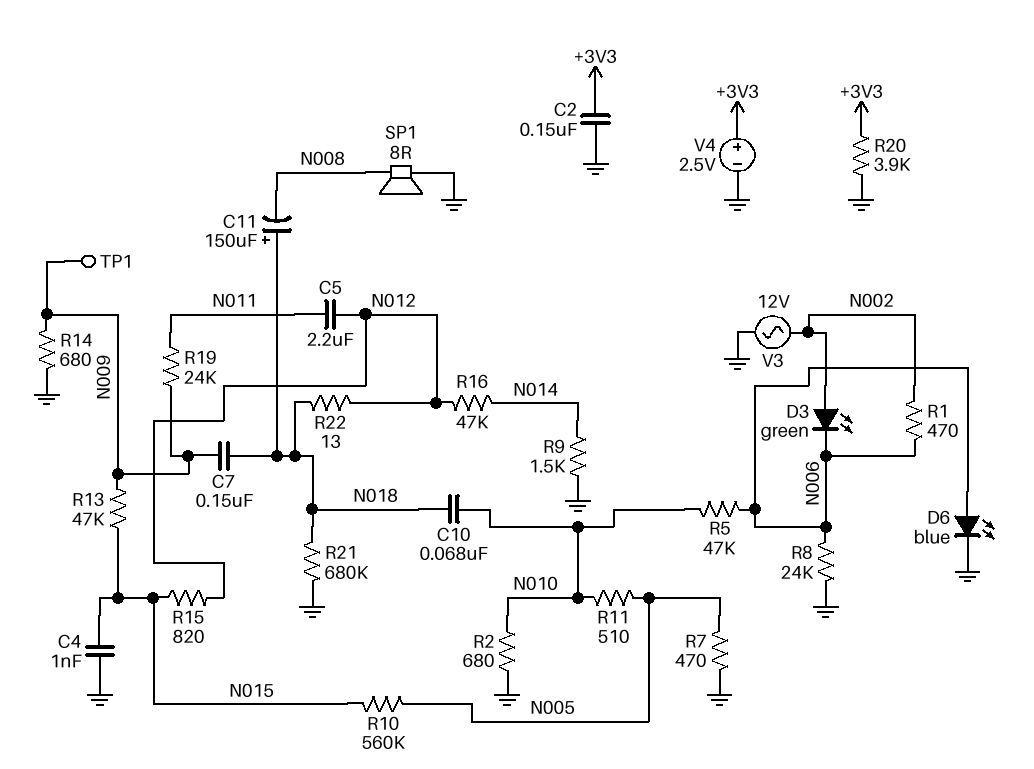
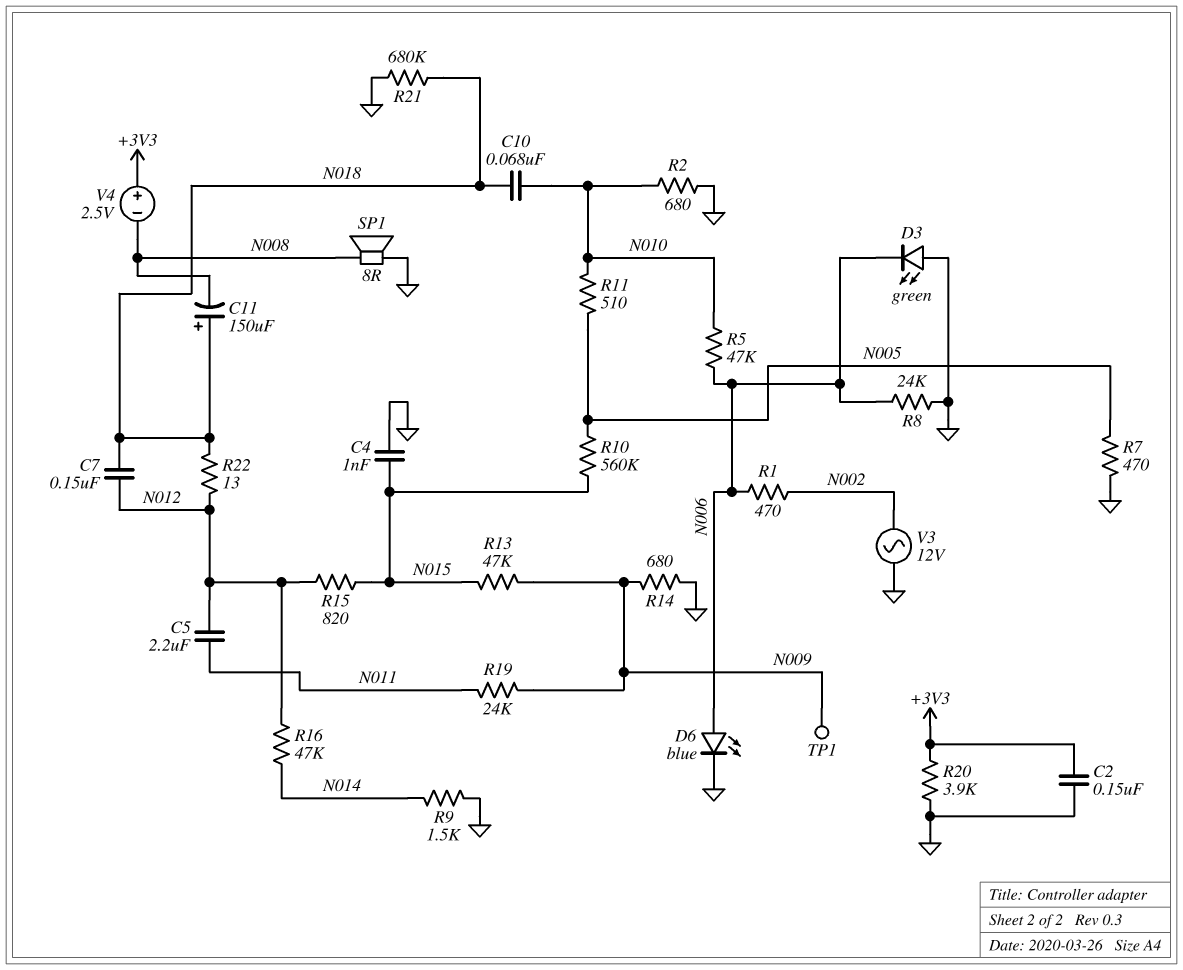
C7: 150nF (N009, N018) -> 150nF (N012, N018)
D3: LED green (A N002, K N006) -> LED green (A GND, K N006)
V4: 2.5V (plus +3V3, minus GND) -> 2.5V (plus +3V3, minus N008)

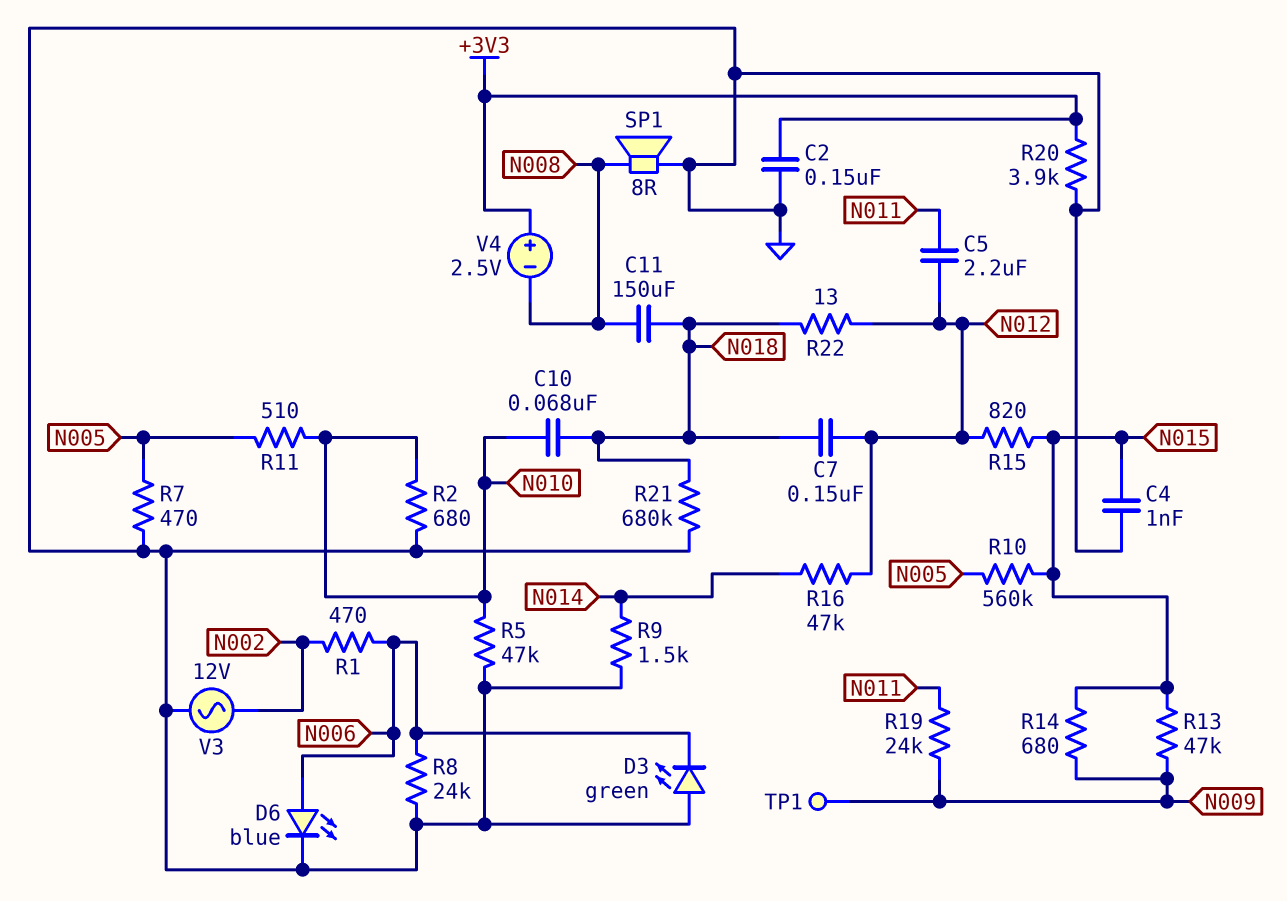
C11: 150uF (plus N018, minus N008) -> 150uF (N008, N018)
R5: 47k (N006, N010) -> 47k (GND, N010)
R14: 680 (GND, N009) -> 680 (N009, N015)

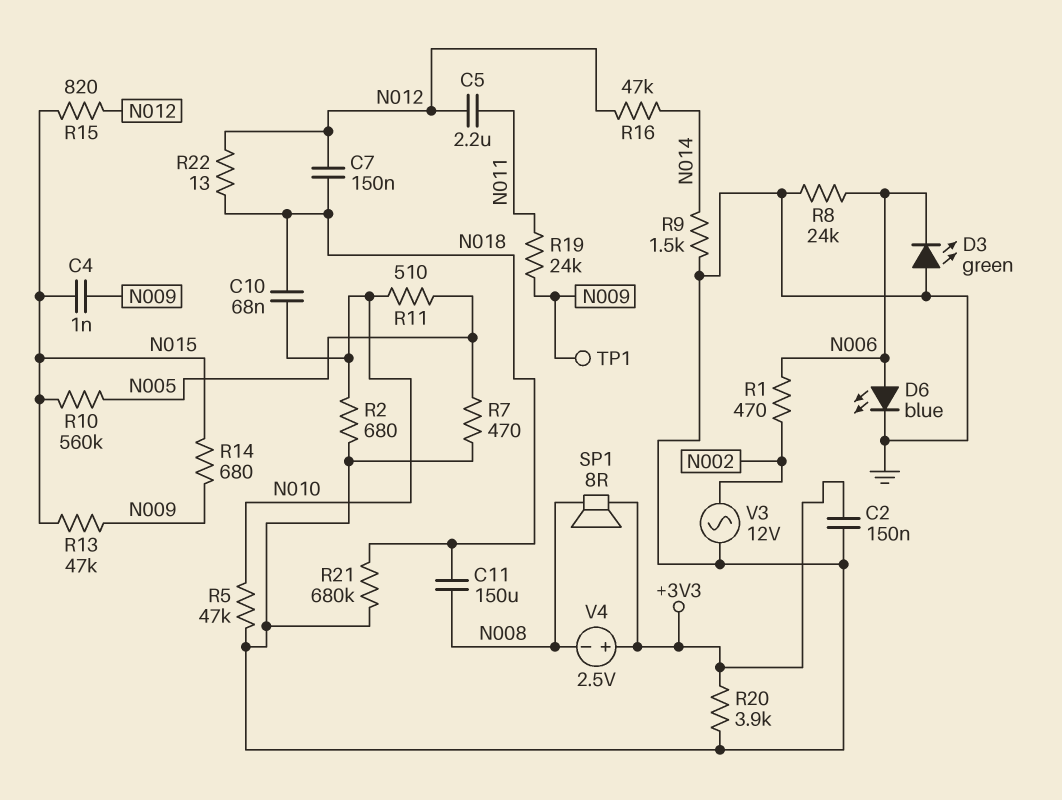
C4: 1nF (GND, N015) -> 1nF (N009, N015)
SP1: speaker 8R (GND, N008) -> speaker 8R (+3V3, N008)

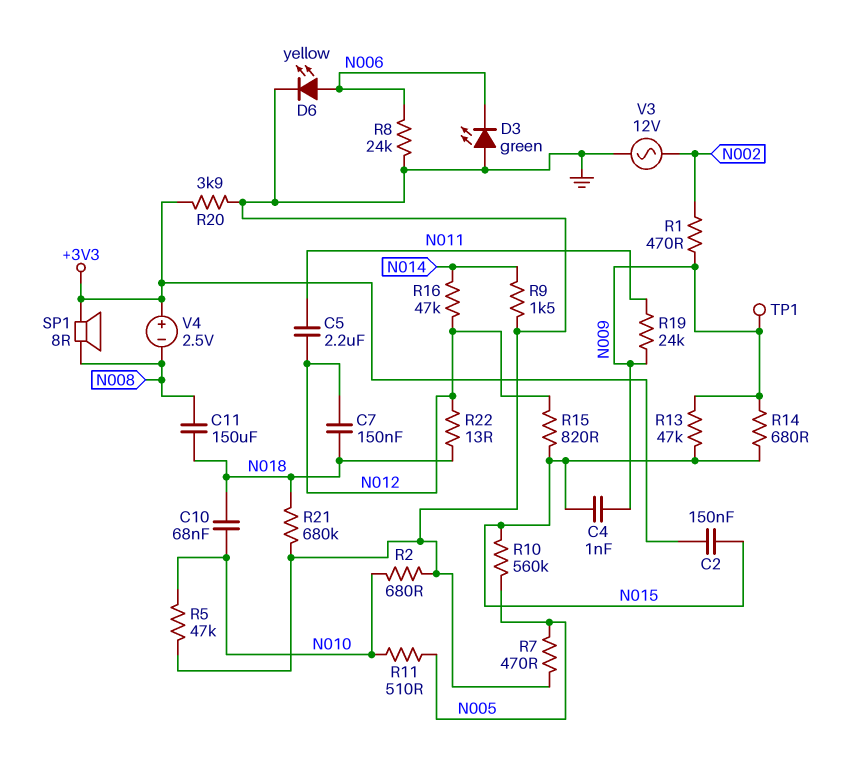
C2: 150nF (+3V3, GND) -> 150nF (+3V3, N015)
D6: LED blue (A N006, K GND) -> LED yellow (A N006, K GND)
R1: 470 (N002, N006) -> 470 (N002, N009)

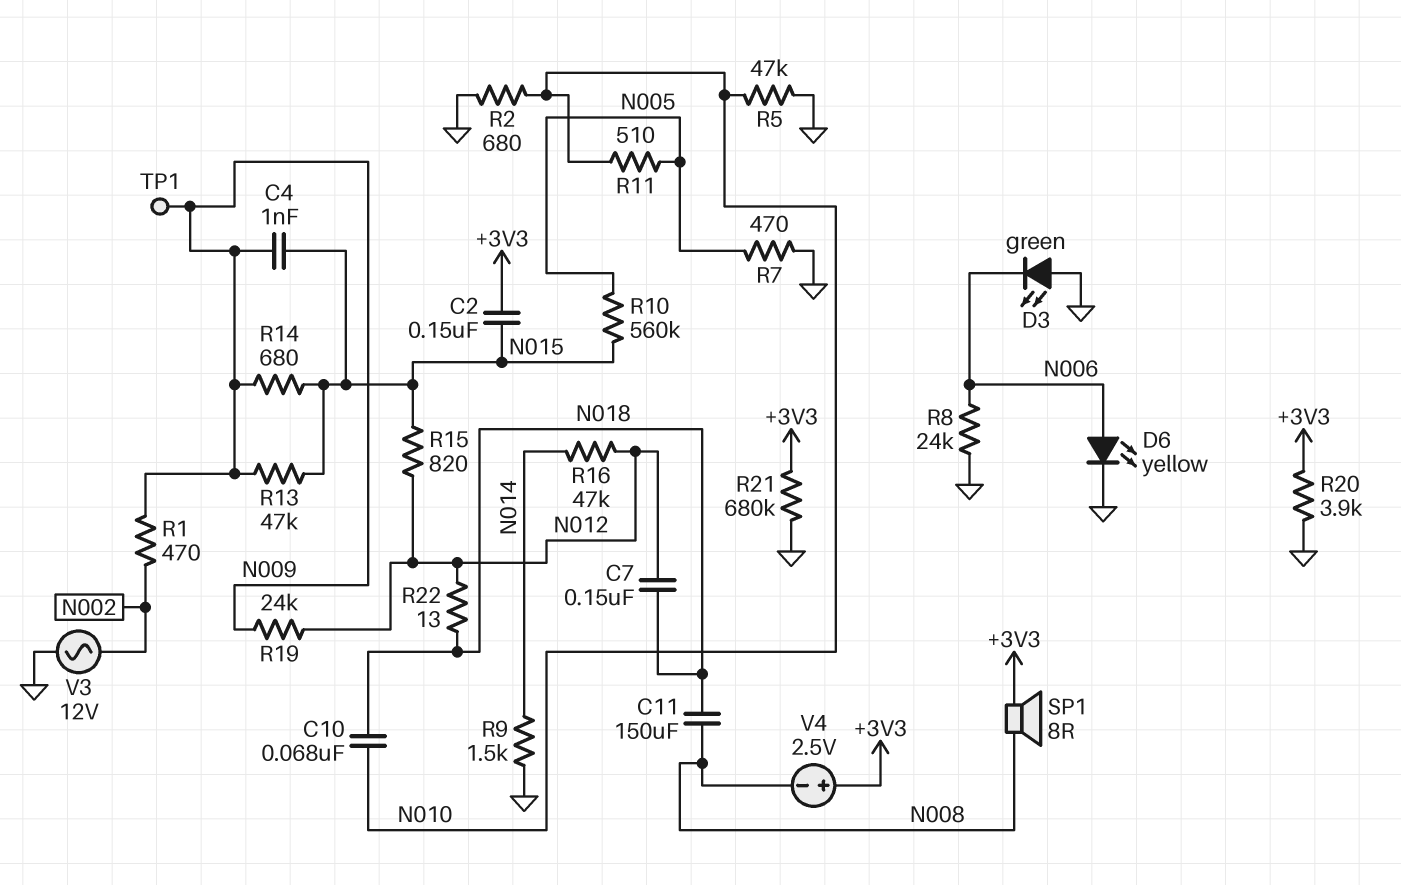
C5: 2.2uF (N011, N012) -> none
R19: 24k (N009, N011) -> 24k (N009, N012)
R21: 680k (GND, N018) -> 680k (+3V3, GND)

